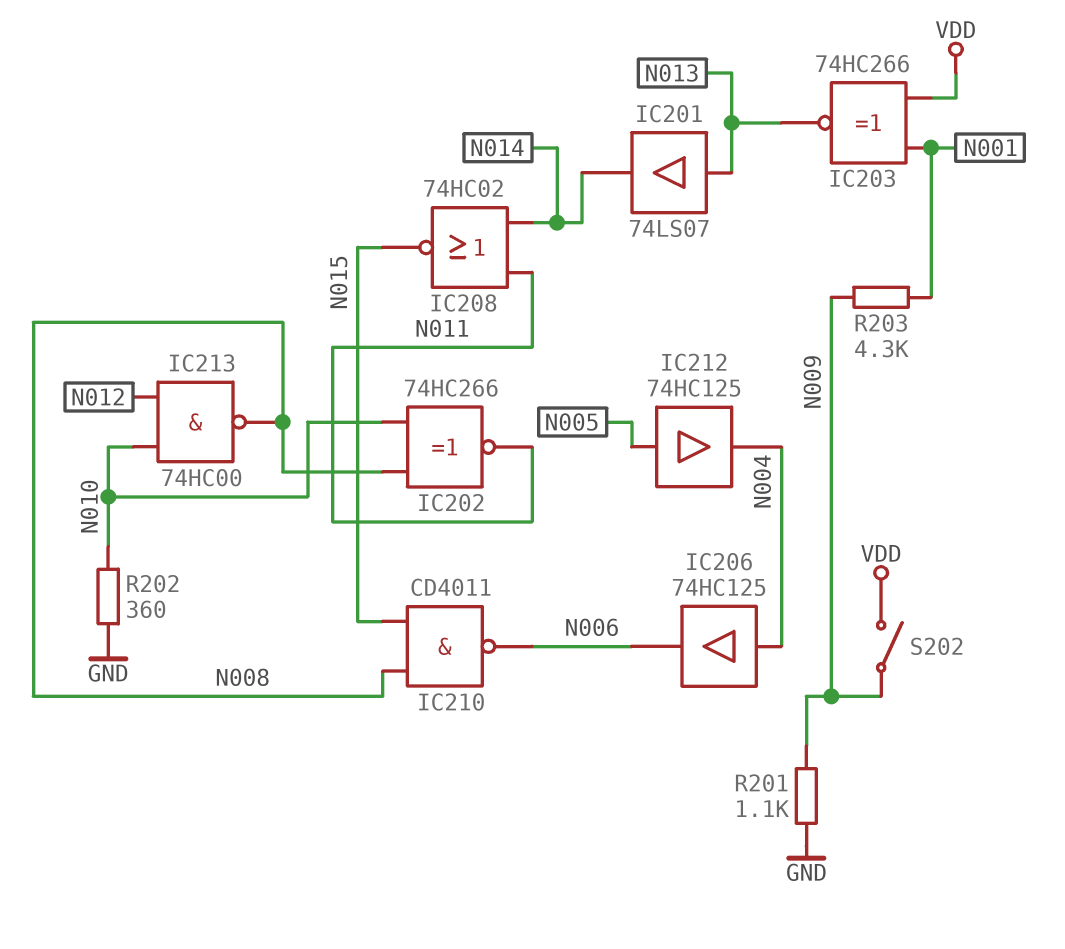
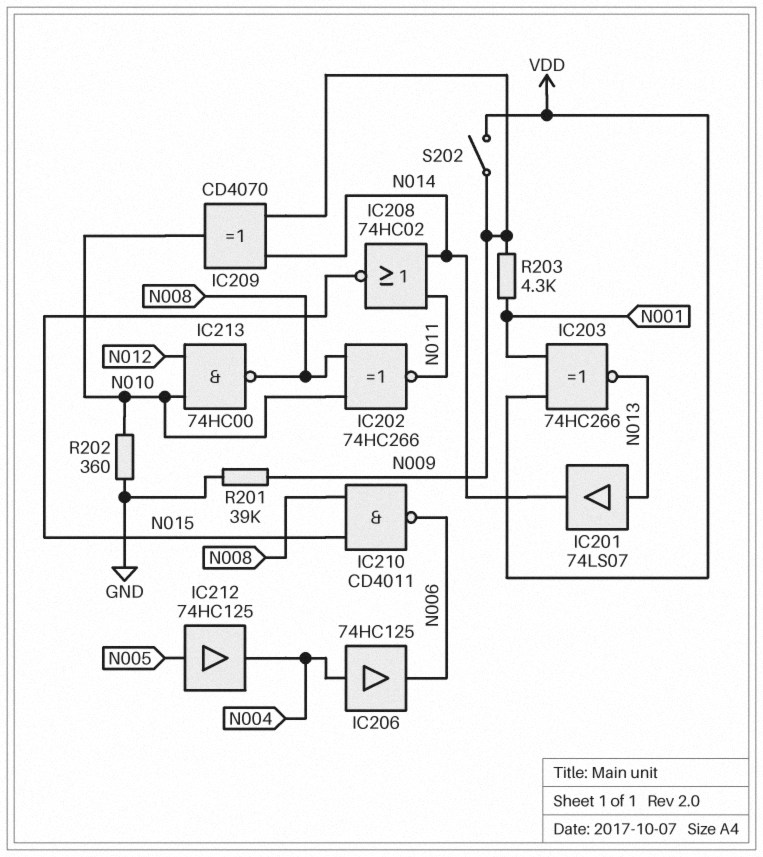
IC209: none -> XOR CD4070 (in N009, in N014, out N010)
R201: 1.1k (GND, N009) -> 39k (GND, N009)

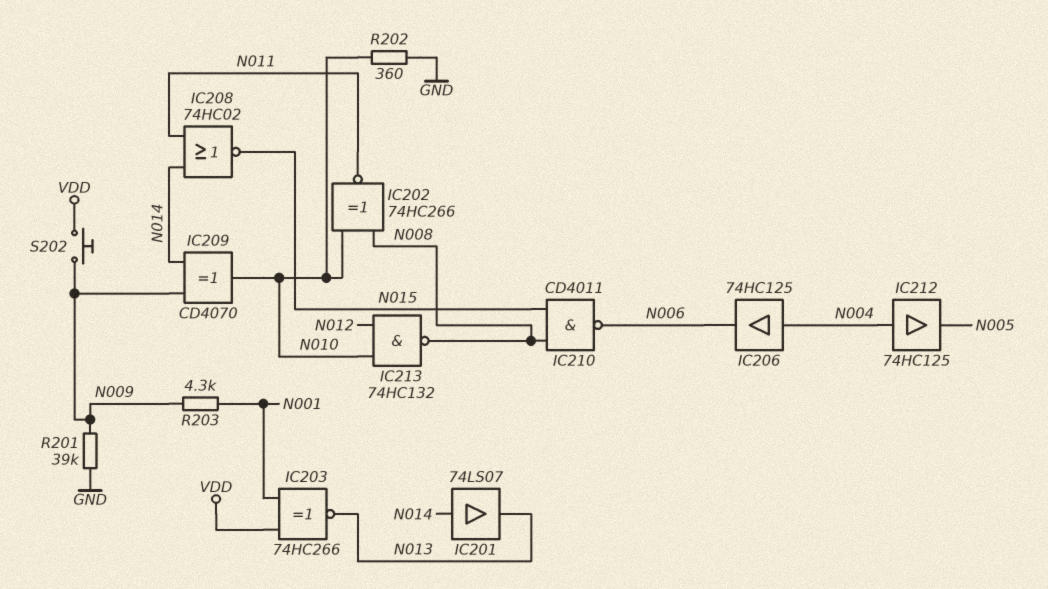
IC201: buffer 74LS07 (in N013, out N014) -> buffer 74LS07 (in N014, out N013)
IC212: buffer 74HC125 (in N005, out N004) -> buffer 74HC125 (in N004, out N005)
IC213: NAND 74HC00 (in N010, in N012, out N008) -> NAND 74HC132 (in N010, in N012, out N008)
S202: switch (N009, VDD) -> button (N009, VDD)

